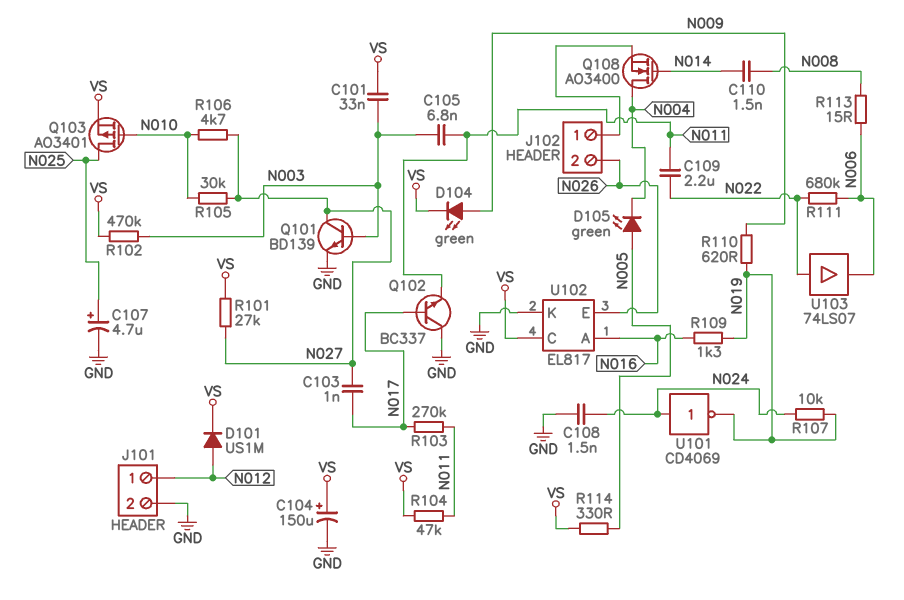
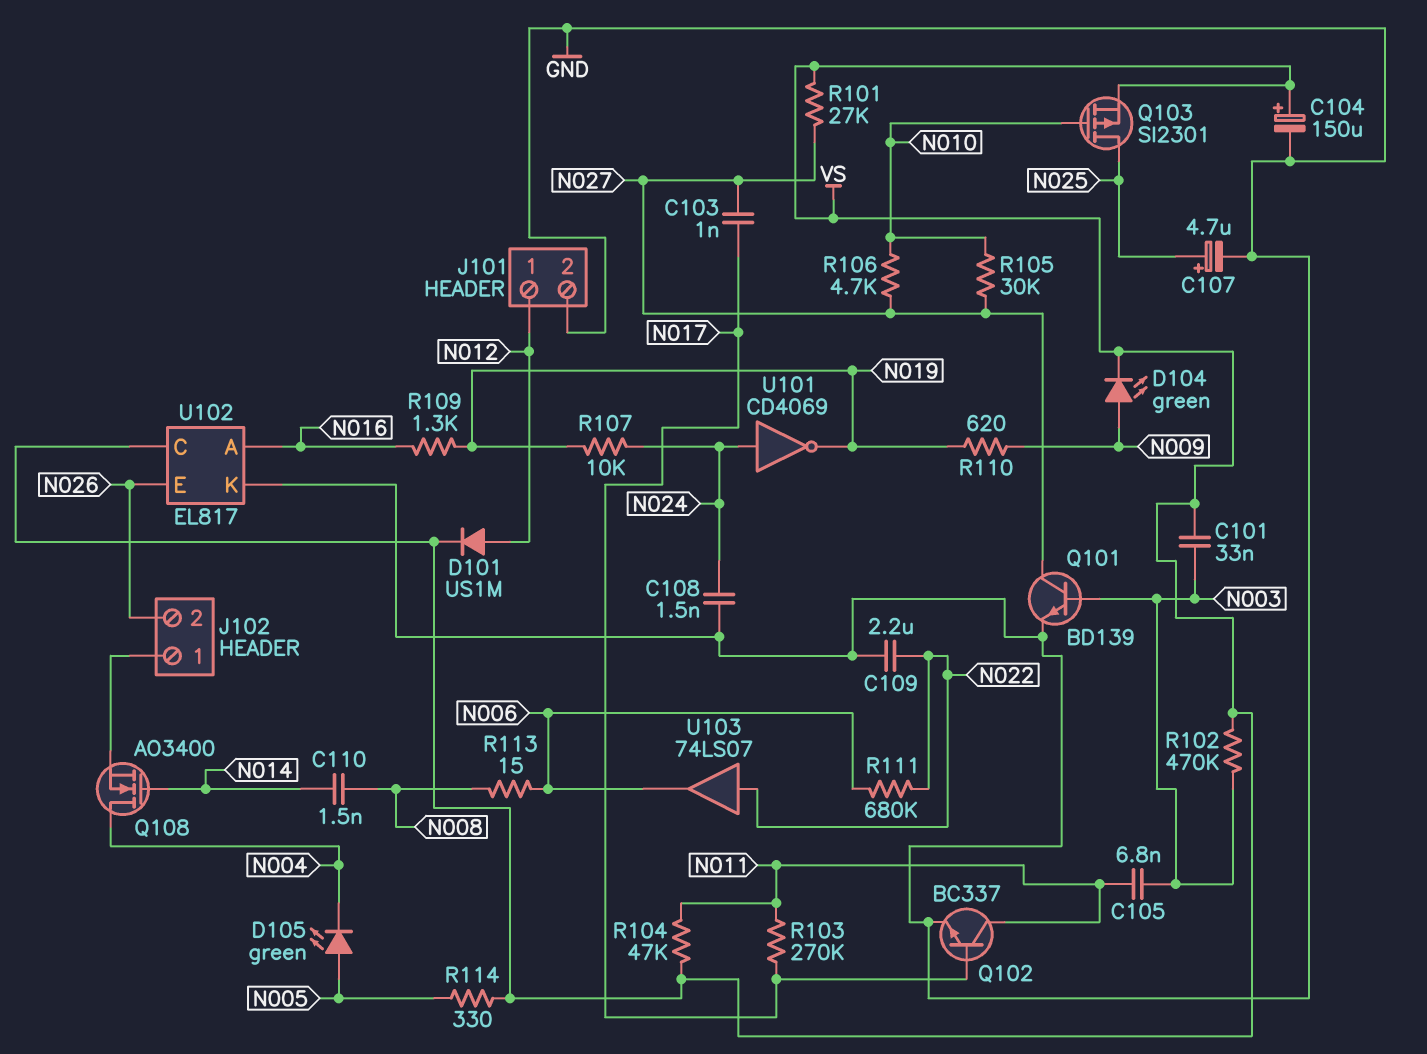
C109: 2.2uF (N011, N022) -> 2.2uF (GND, N022)
Q102: NPN BC337 (B N017, C GND, E N011) -> NPN BC337 (B N017, C N011, E GND)
Q103: PMOS AO3401 (G N010, D N025, S VS) -> PMOS SI2301 (G N010, D N025, S VS)

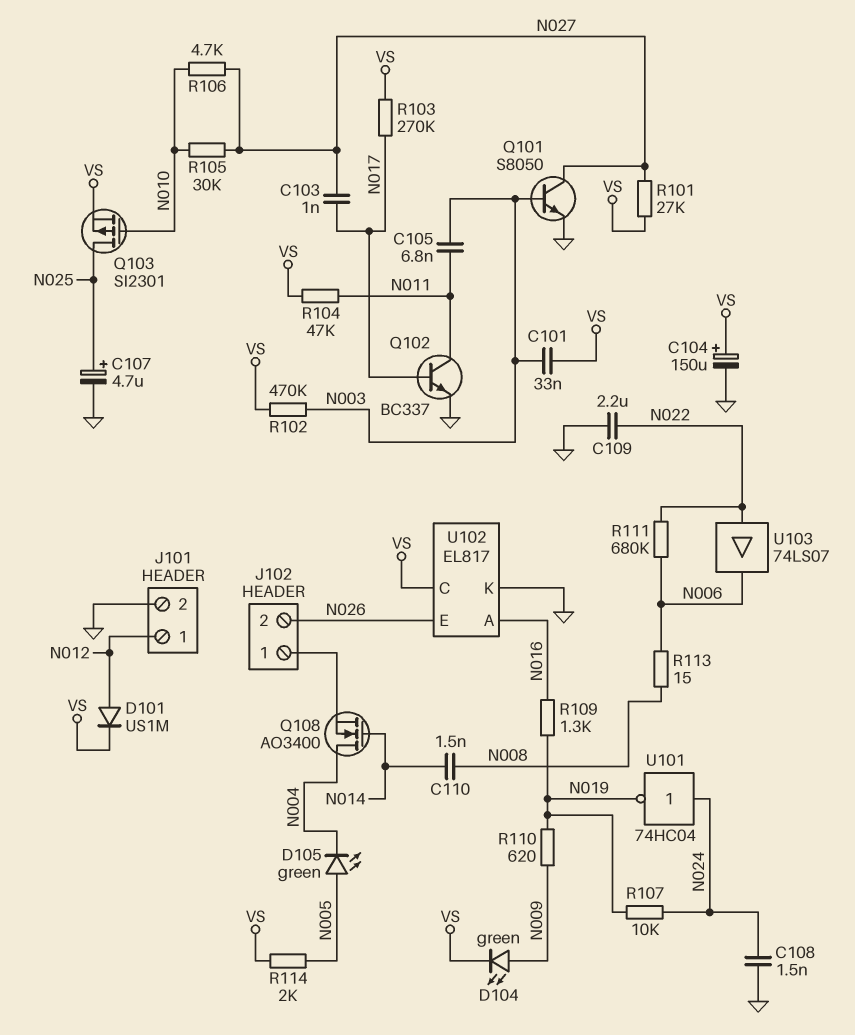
Q101: NPN BD139 (B N003, C N027, E GND) -> NPN S8050 (B N003, C N027, E GND)
R103: 270k (N011, N017) -> 270k (N017, VS)
R114: 330 (N005, VS) -> 2k (N005, VS)
U101: NOT CD4069 (in N024, out N019) -> NOT 74HC04 (in N024, out N019)

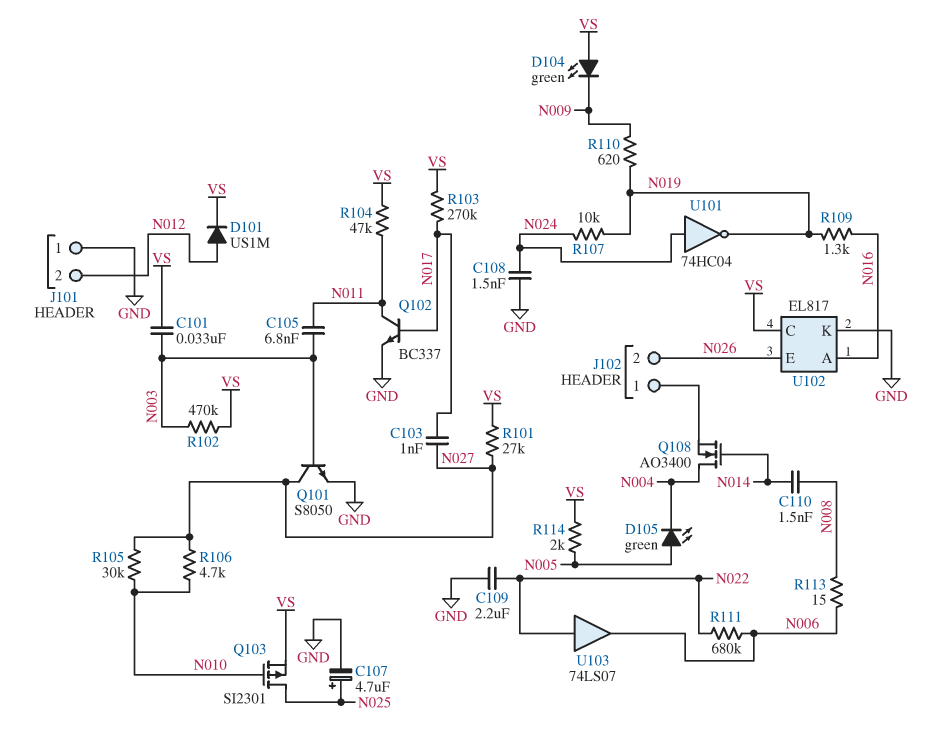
C104: 150uF (plus VS, minus GND) -> none
D104: LED green (A N009, K VS) -> LED green (A VS, K N009)
J101 pin 1: N012 -> GND
J101 pin 2: GND -> N012

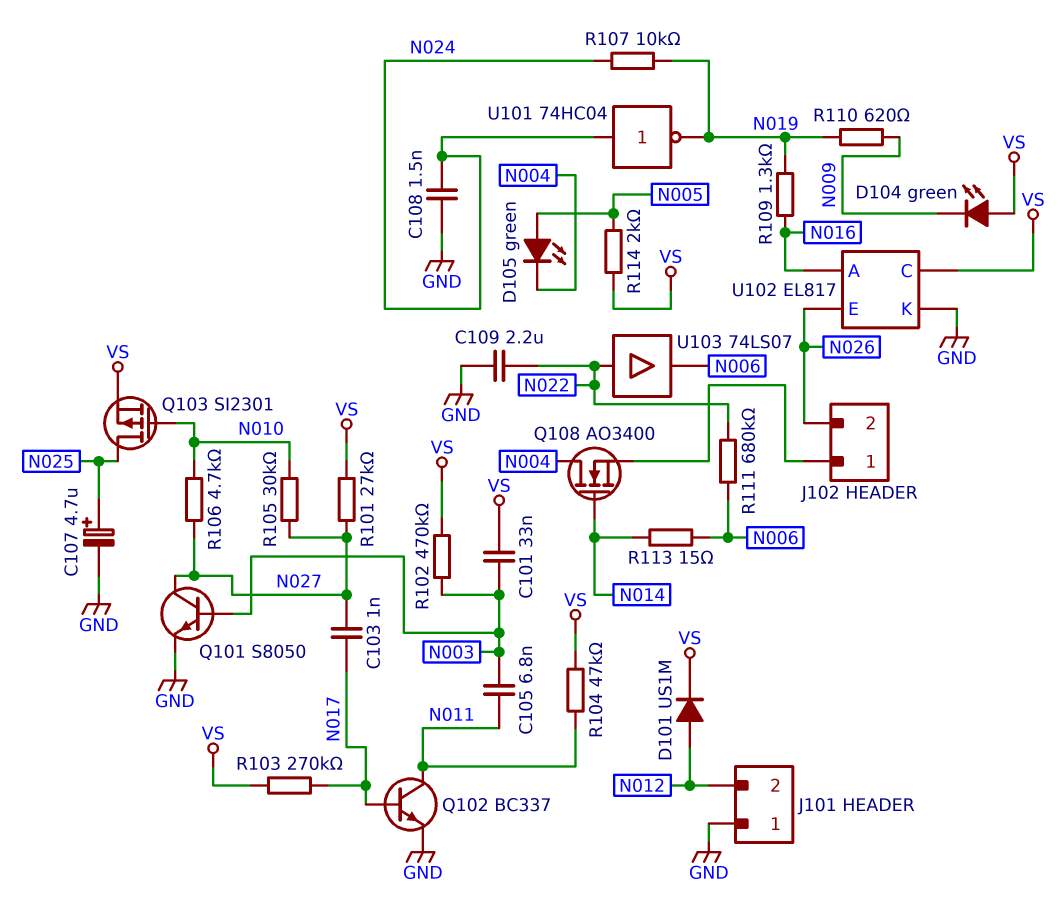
C110: 1.5nF (N008, N014) -> none
R113: 15 (N006, N008) -> 15 (N006, N014)

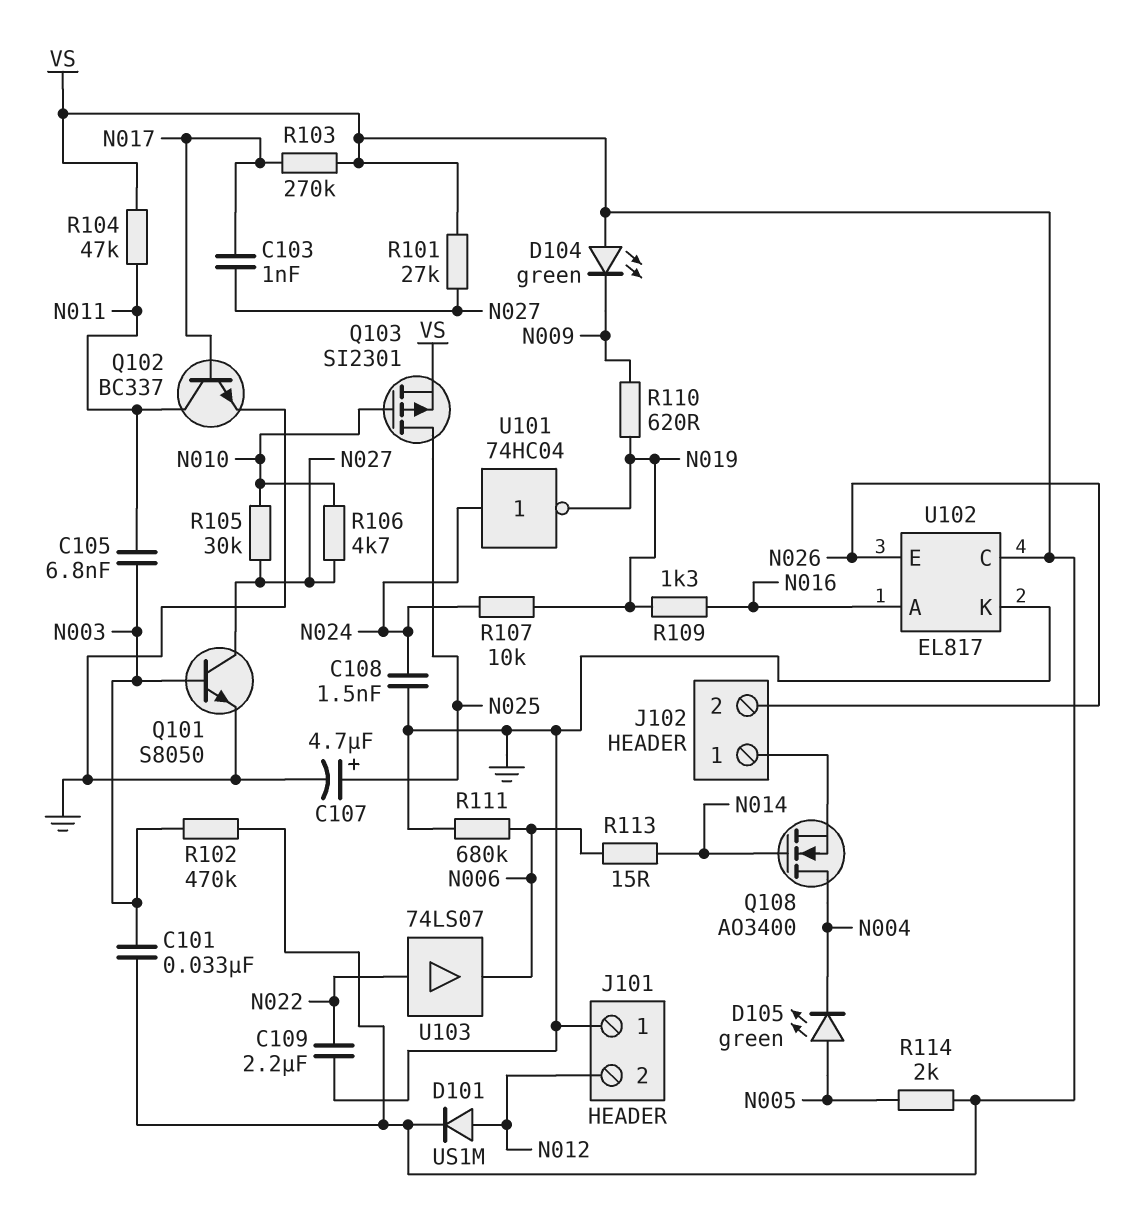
R111: 680k (N006, N022) -> 680k (GND, N006)

